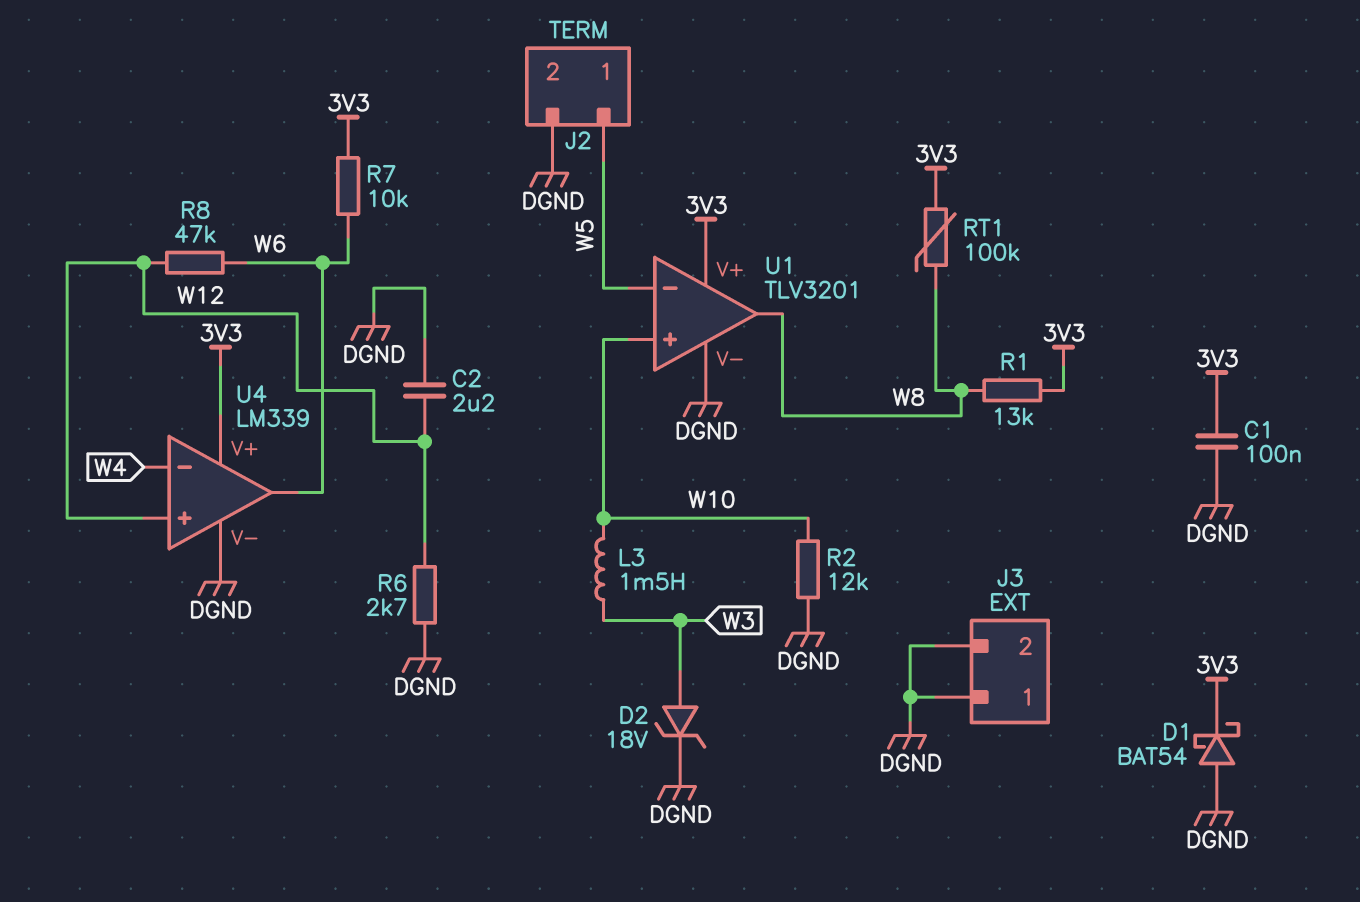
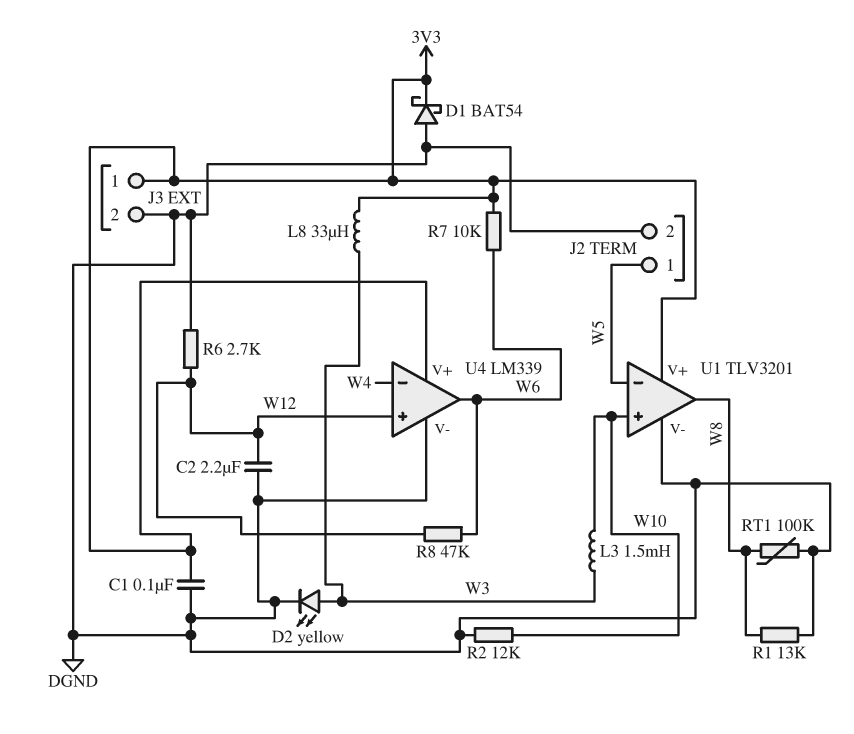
D2: zener 18V (A W3, K DGND) -> LED yellow (A W3, K DGND)
J3 pin 1: DGND -> 3V3
L8: none -> 33uH (3V3, W3)
R1: 13k (3V3, W8) -> 13k (DGND, W8)
RT1: 100k (3V3, W8) -> 100k (DGND, W8)

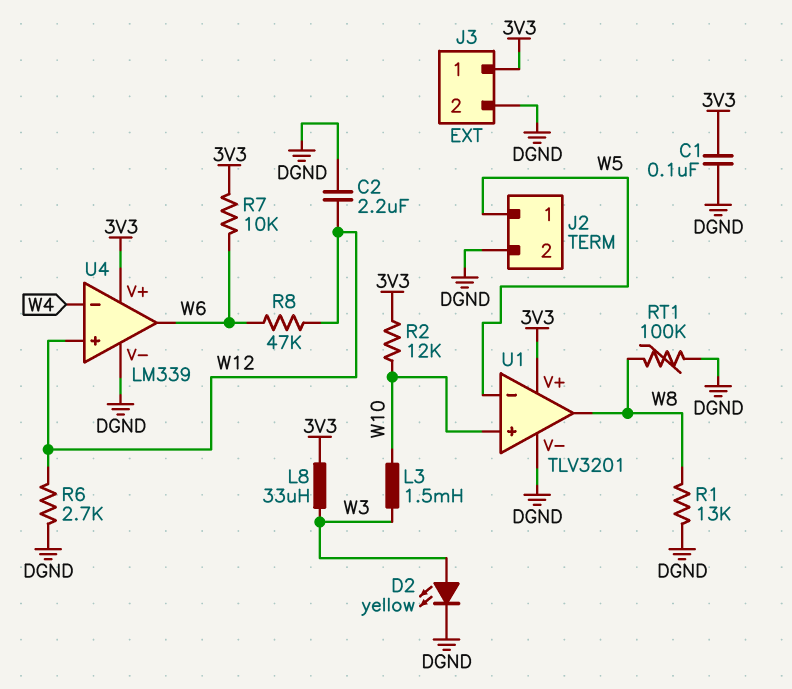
D1: schottky BAT54 (A DGND, K 3V3) -> none
R2: 12k (DGND, W10) -> 12k (3V3, W10)

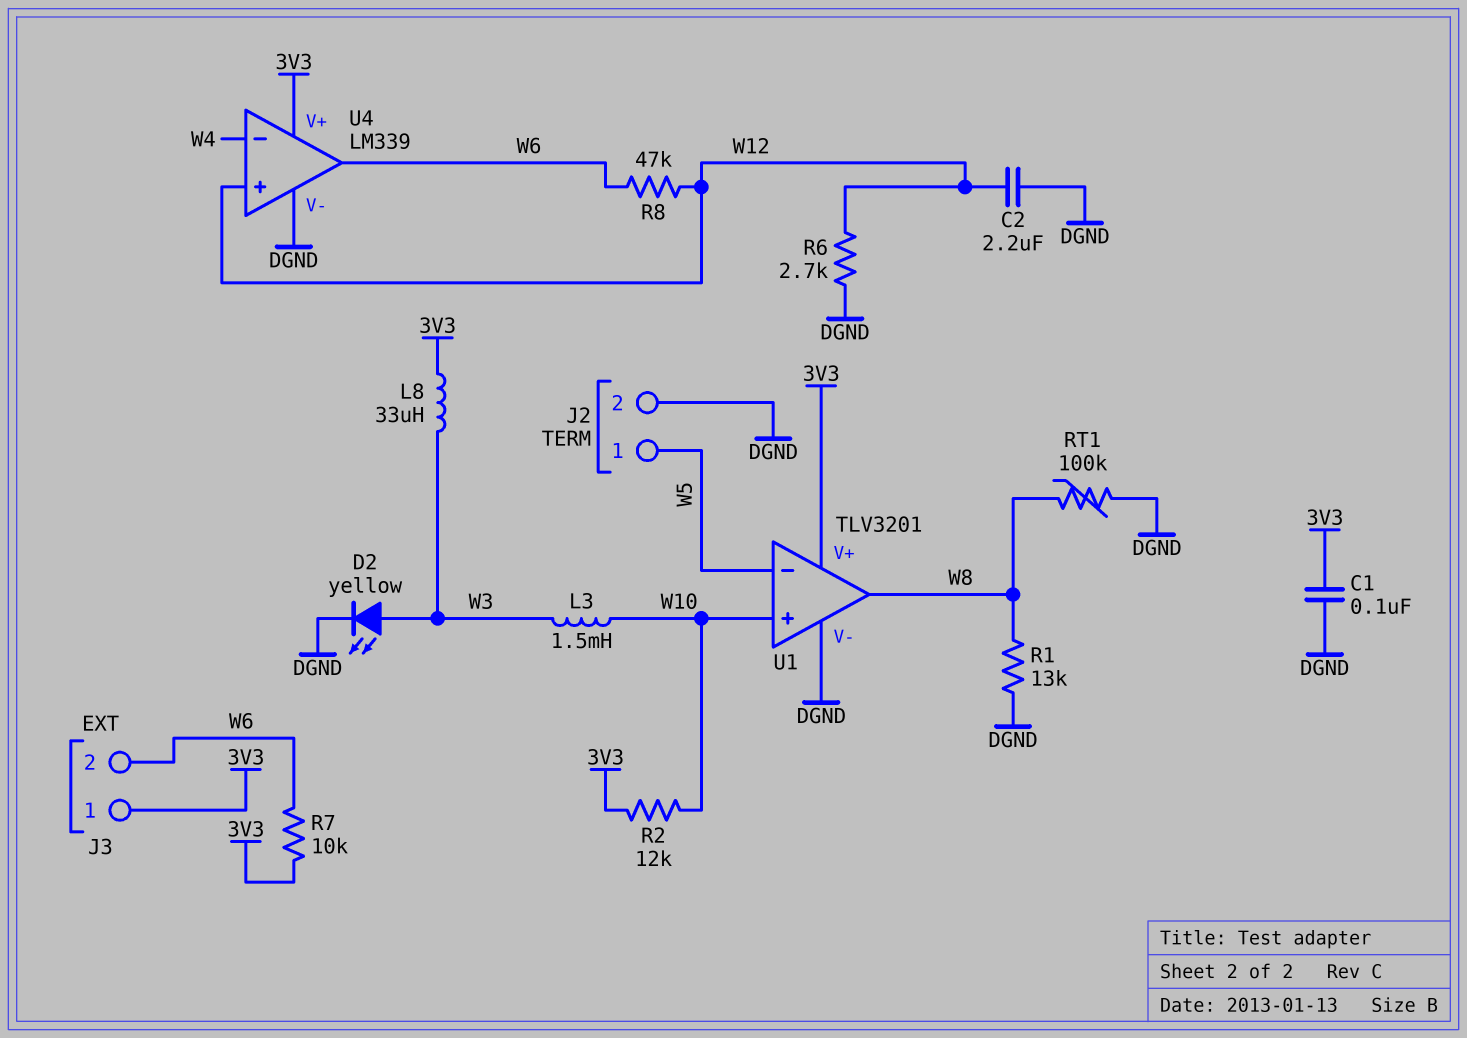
J3 pin 2: DGND -> W6

